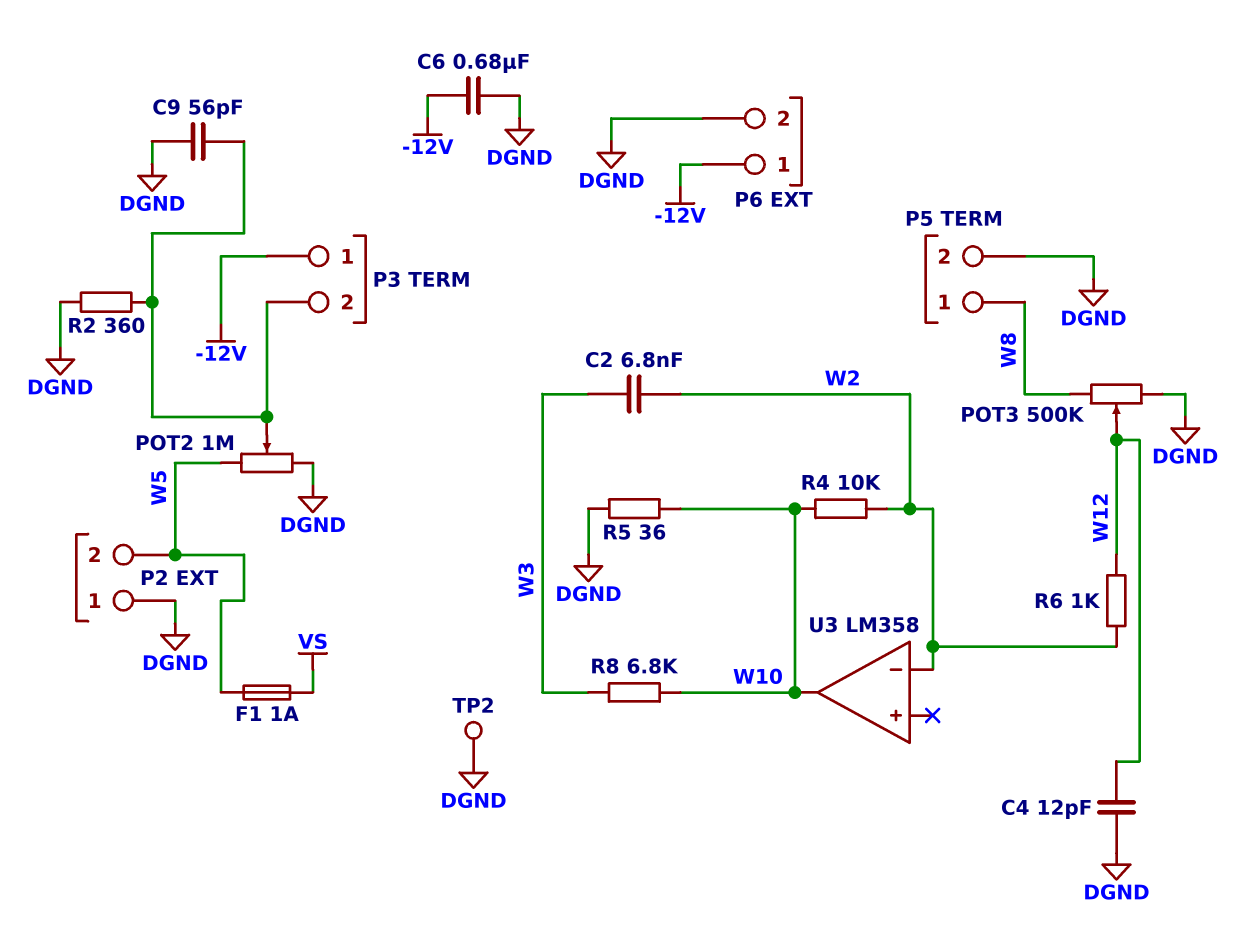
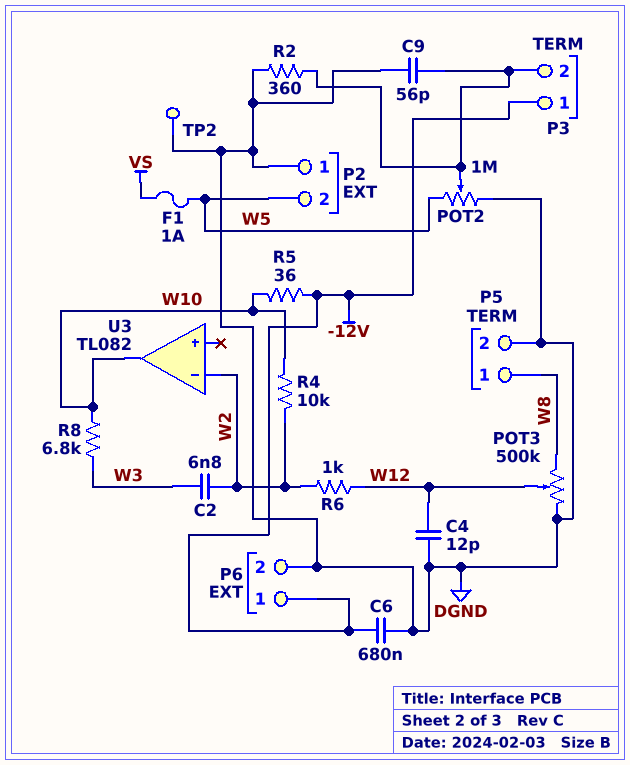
R5: 36 (DGND, W10) -> 36 (-12V, W10)
U3: LM358 -> TL082

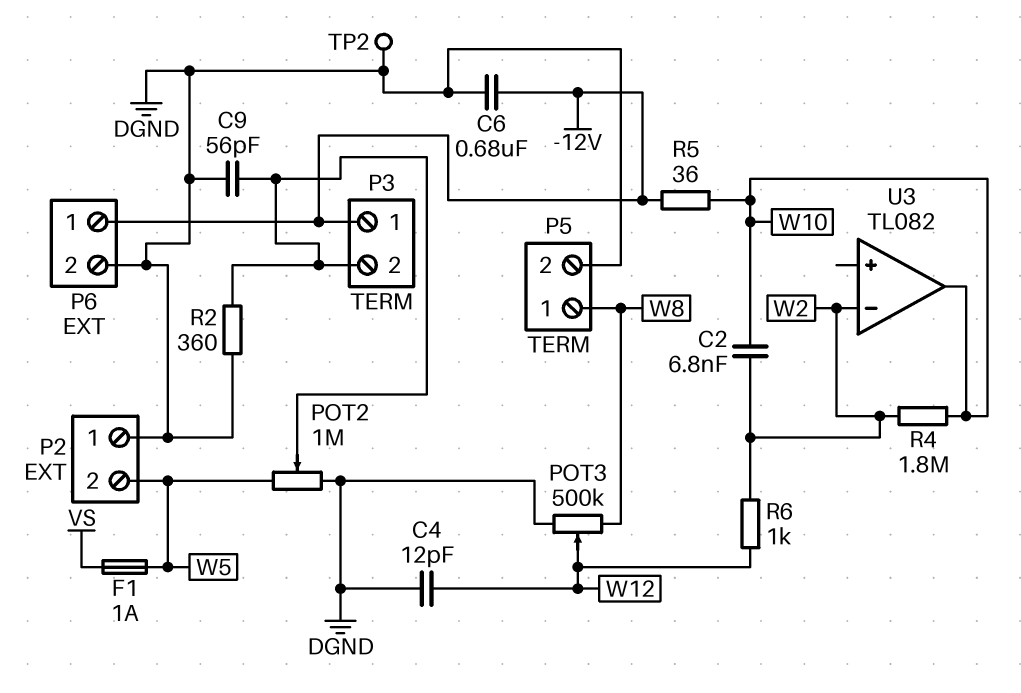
C2: 6.8nF (W2, W3) -> 6.8nF (W2, W10)
R4: 10k (W2, W10) -> 1.8M (W2, W10)
R8: 6.8k (W3, W10) -> none

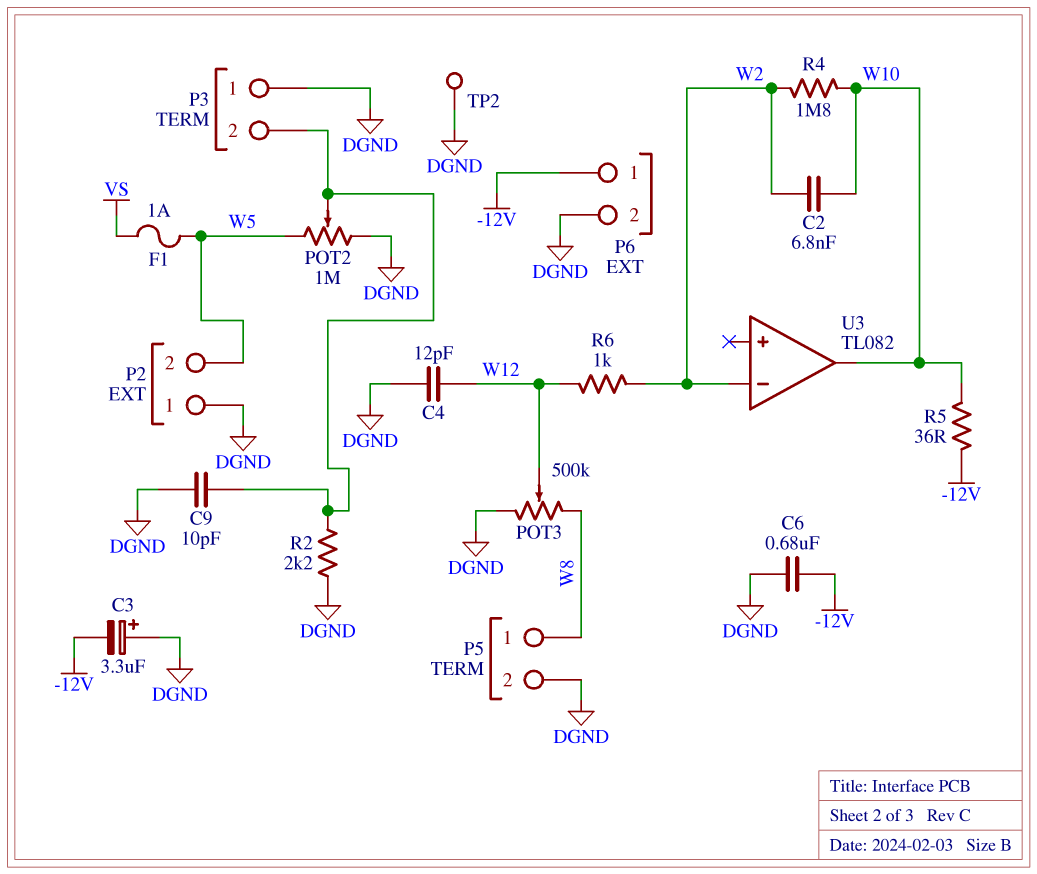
C3: none -> 3.3uF (plus DGND, minus -12V)
C9: 56pF (DGND, P3/2) -> 10pF (DGND, P3/2)
P3 pin 1: -12V -> DGND
R2: 360 (DGND, P3/2) -> 2.2k (DGND, P3/2)

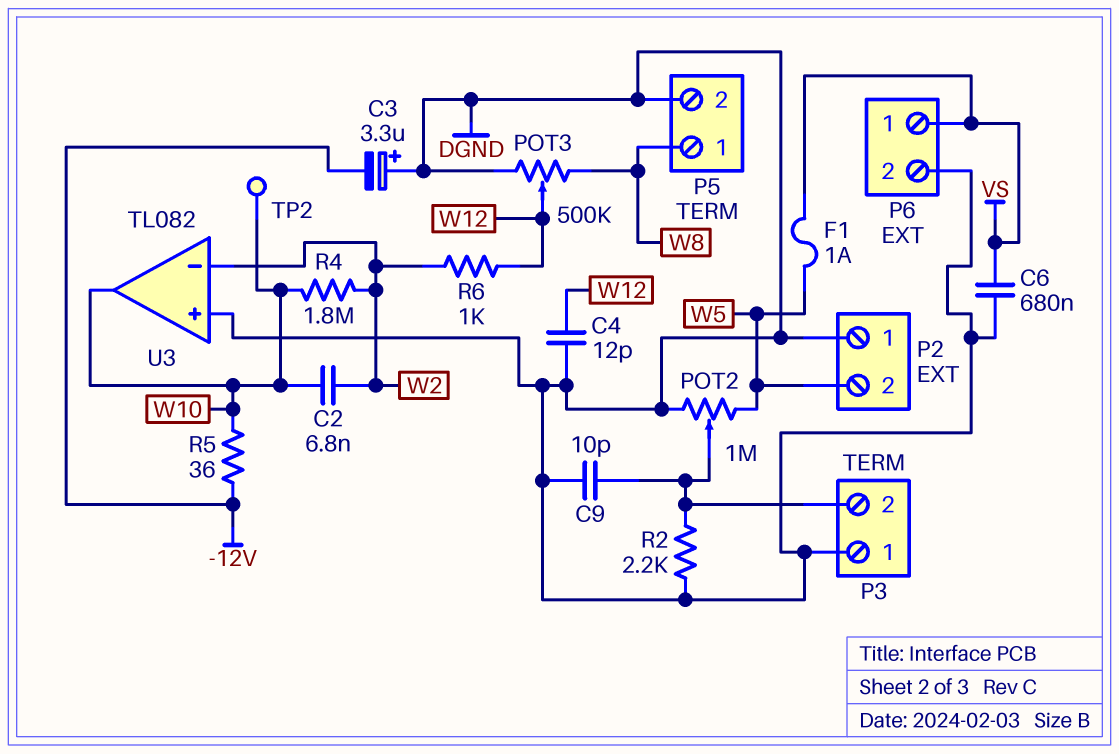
C6: 680nF (-12V, DGND) -> 680nF (DGND, VS)
P6 pin 1: -12V -> VS
TP2: test point (DGND) -> test point (W10)
U3 pin in+: none -> DGND

